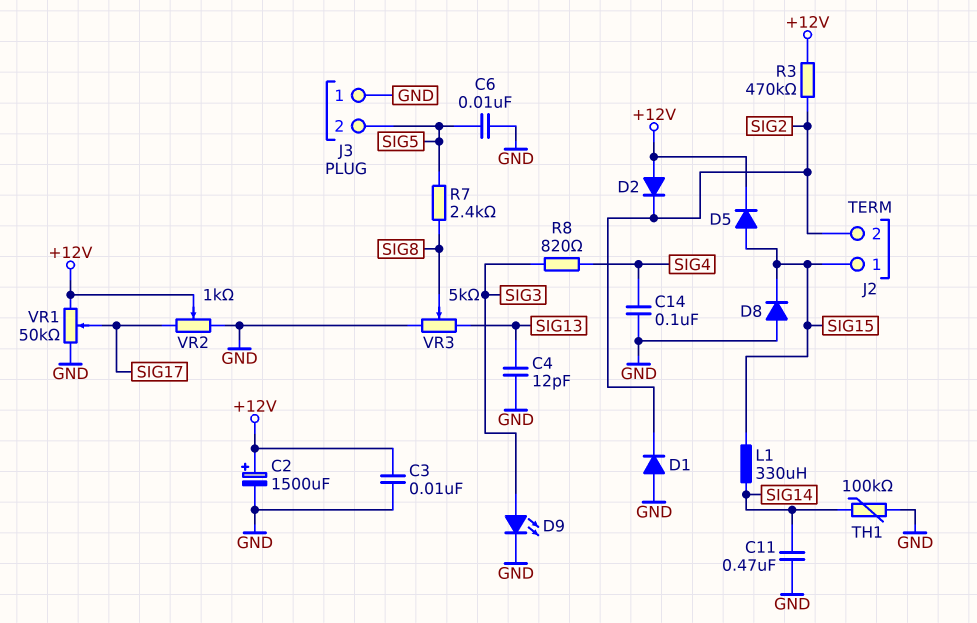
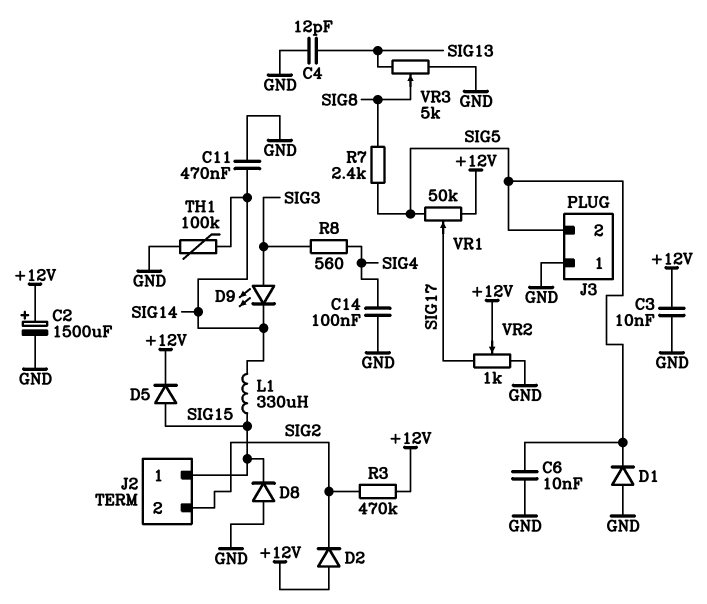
D1: diode (A GND, K SIG2) -> diode (A GND, K SIG5)
D9: LED (A SIG3, K GND) -> LED (A SIG3, K SIG14)
R8: 820 (SIG3, SIG4) -> 560 (SIG3, SIG4)
VR1: 50k (+12V, GND, wiper SIG17) -> 50k (+12V, SIG5, wiper SIG17)

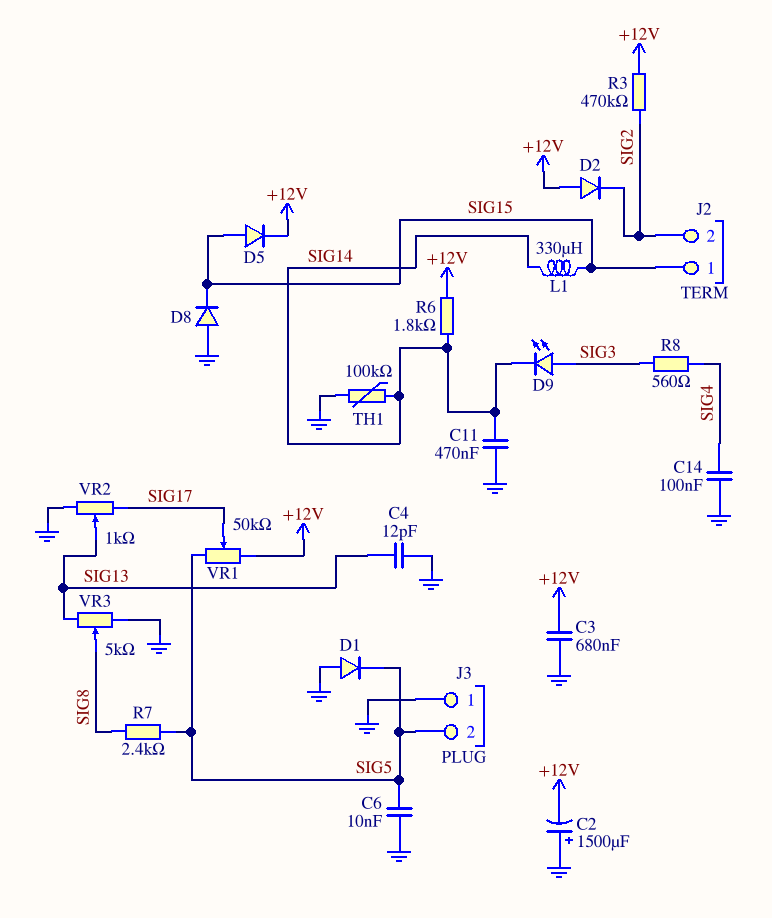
C2: 1500uF (plus +12V, minus GND) -> 1500uF (plus GND, minus +12V)
C3: 10nF (+12V, GND) -> 680nF (+12V, GND)
R6: none -> 1.8k (+12V, SIG14)
VR2: 1k (GND, SIG17, wiper +12V) -> 1k (GND, SIG17, wiper SIG13)

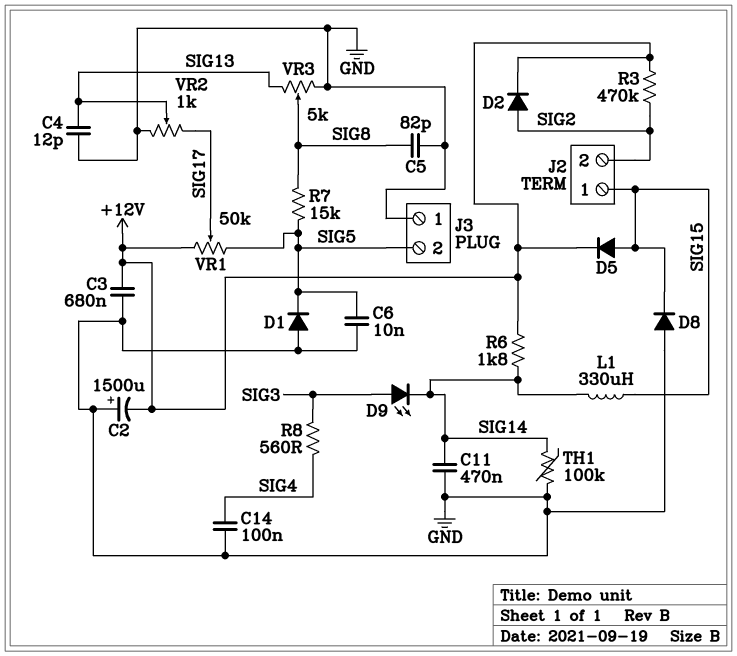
C5: none -> 82pF (GND, SIG8)
D2: diode (A +12V, K SIG2) -> diode (A SIG2, K +12V)
R7: 2.4k (SIG5, SIG8) -> 15k (SIG5, SIG8)

